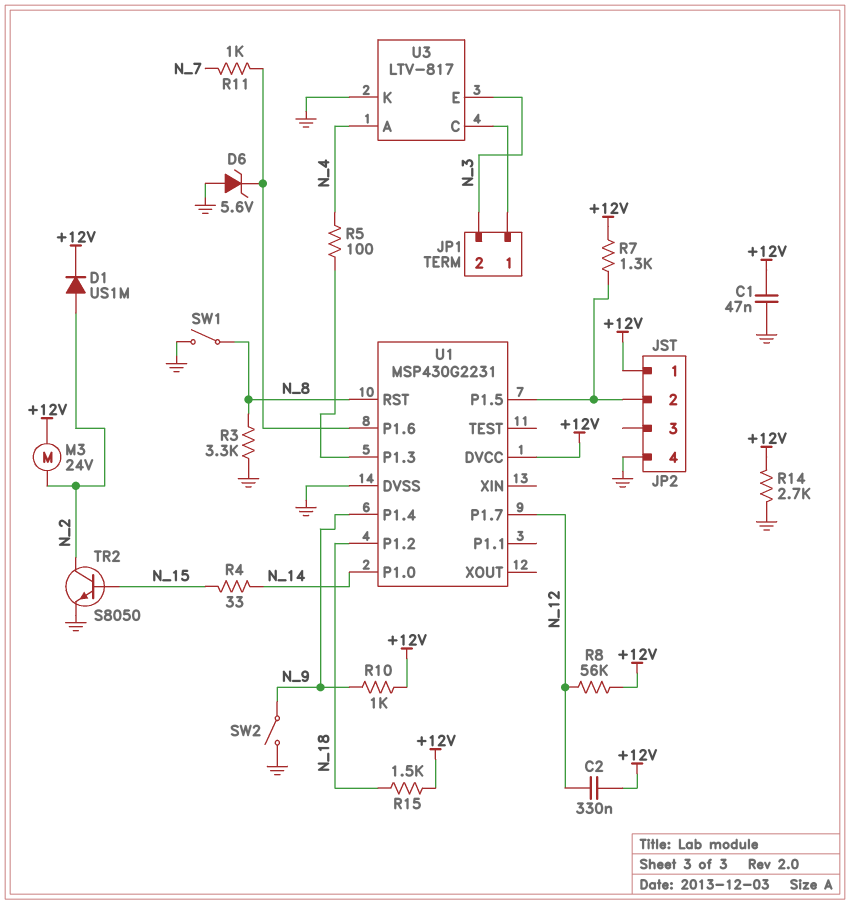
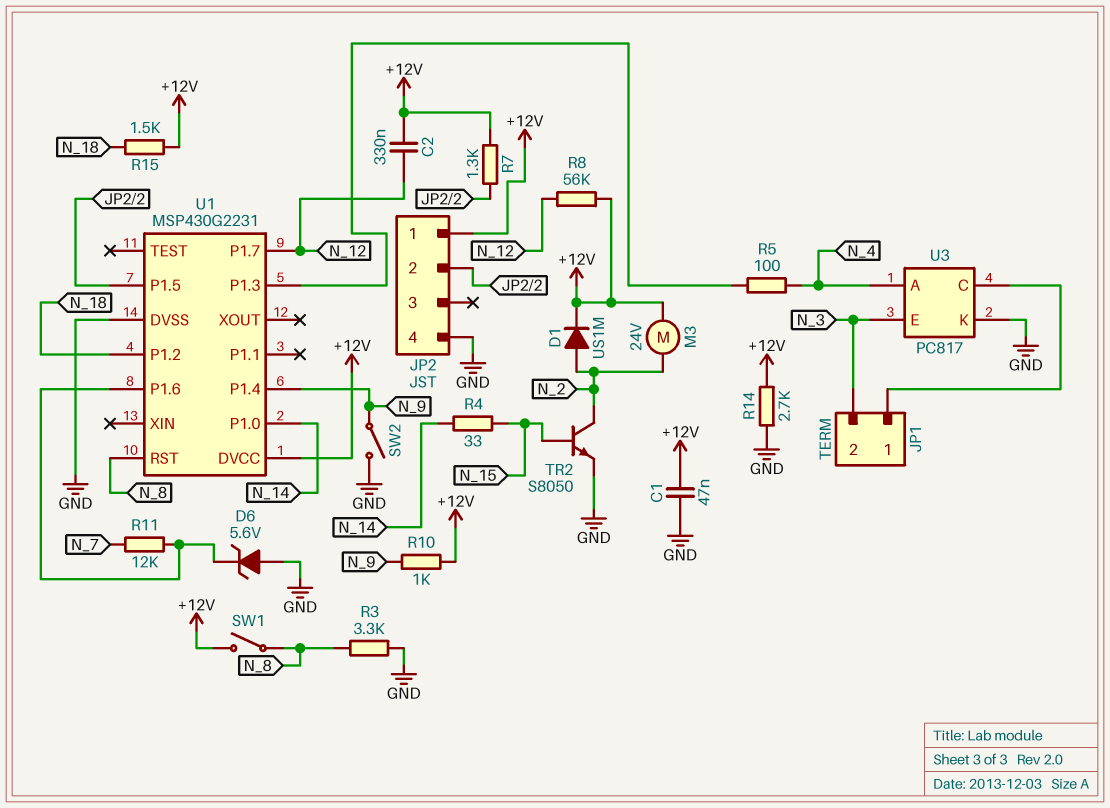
R11: 1k (N_7, U1/P1.6) -> 12k (N_7, U1/P1.6)
SW1: switch (GND, N_8) -> switch (+12V, N_8)
U3: LTV-817 -> PC817

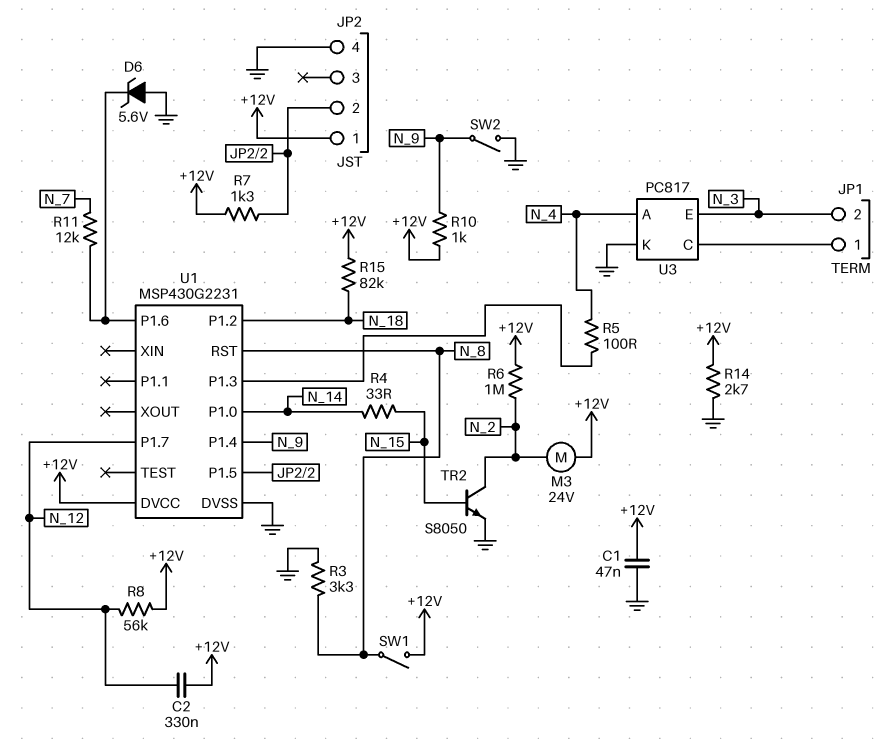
D1: diode US1M (A N_2, K +12V) -> none
R6: none -> 1M (+12V, N_2)
R15: 1.5k (+12V, N_18) -> 82k (+12V, N_18)

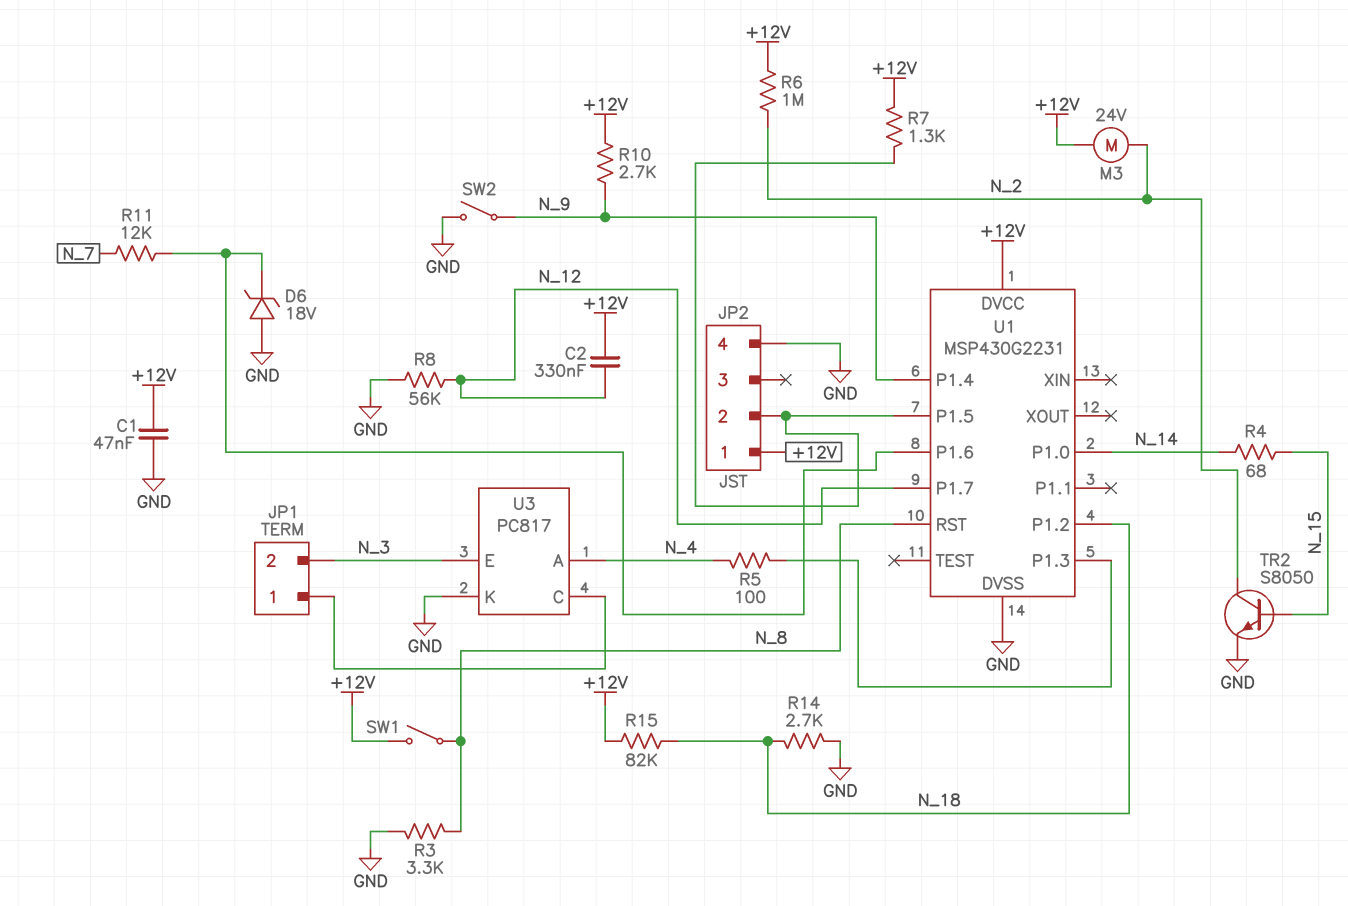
D6: zener 5.6V (A GND, K U1/P1.6) -> zener 18V (A GND, K U1/P1.6)
R4: 33 (N_14, N_15) -> 68 (N_14, N_15)
R8: 56k (+12V, N_12) -> 56k (GND, N_12)
R10: 1k (+12V, N_9) -> 2.7k (+12V, N_9)
R14: 2.7k (+12V, GND) -> 2.7k (GND, N_18)

